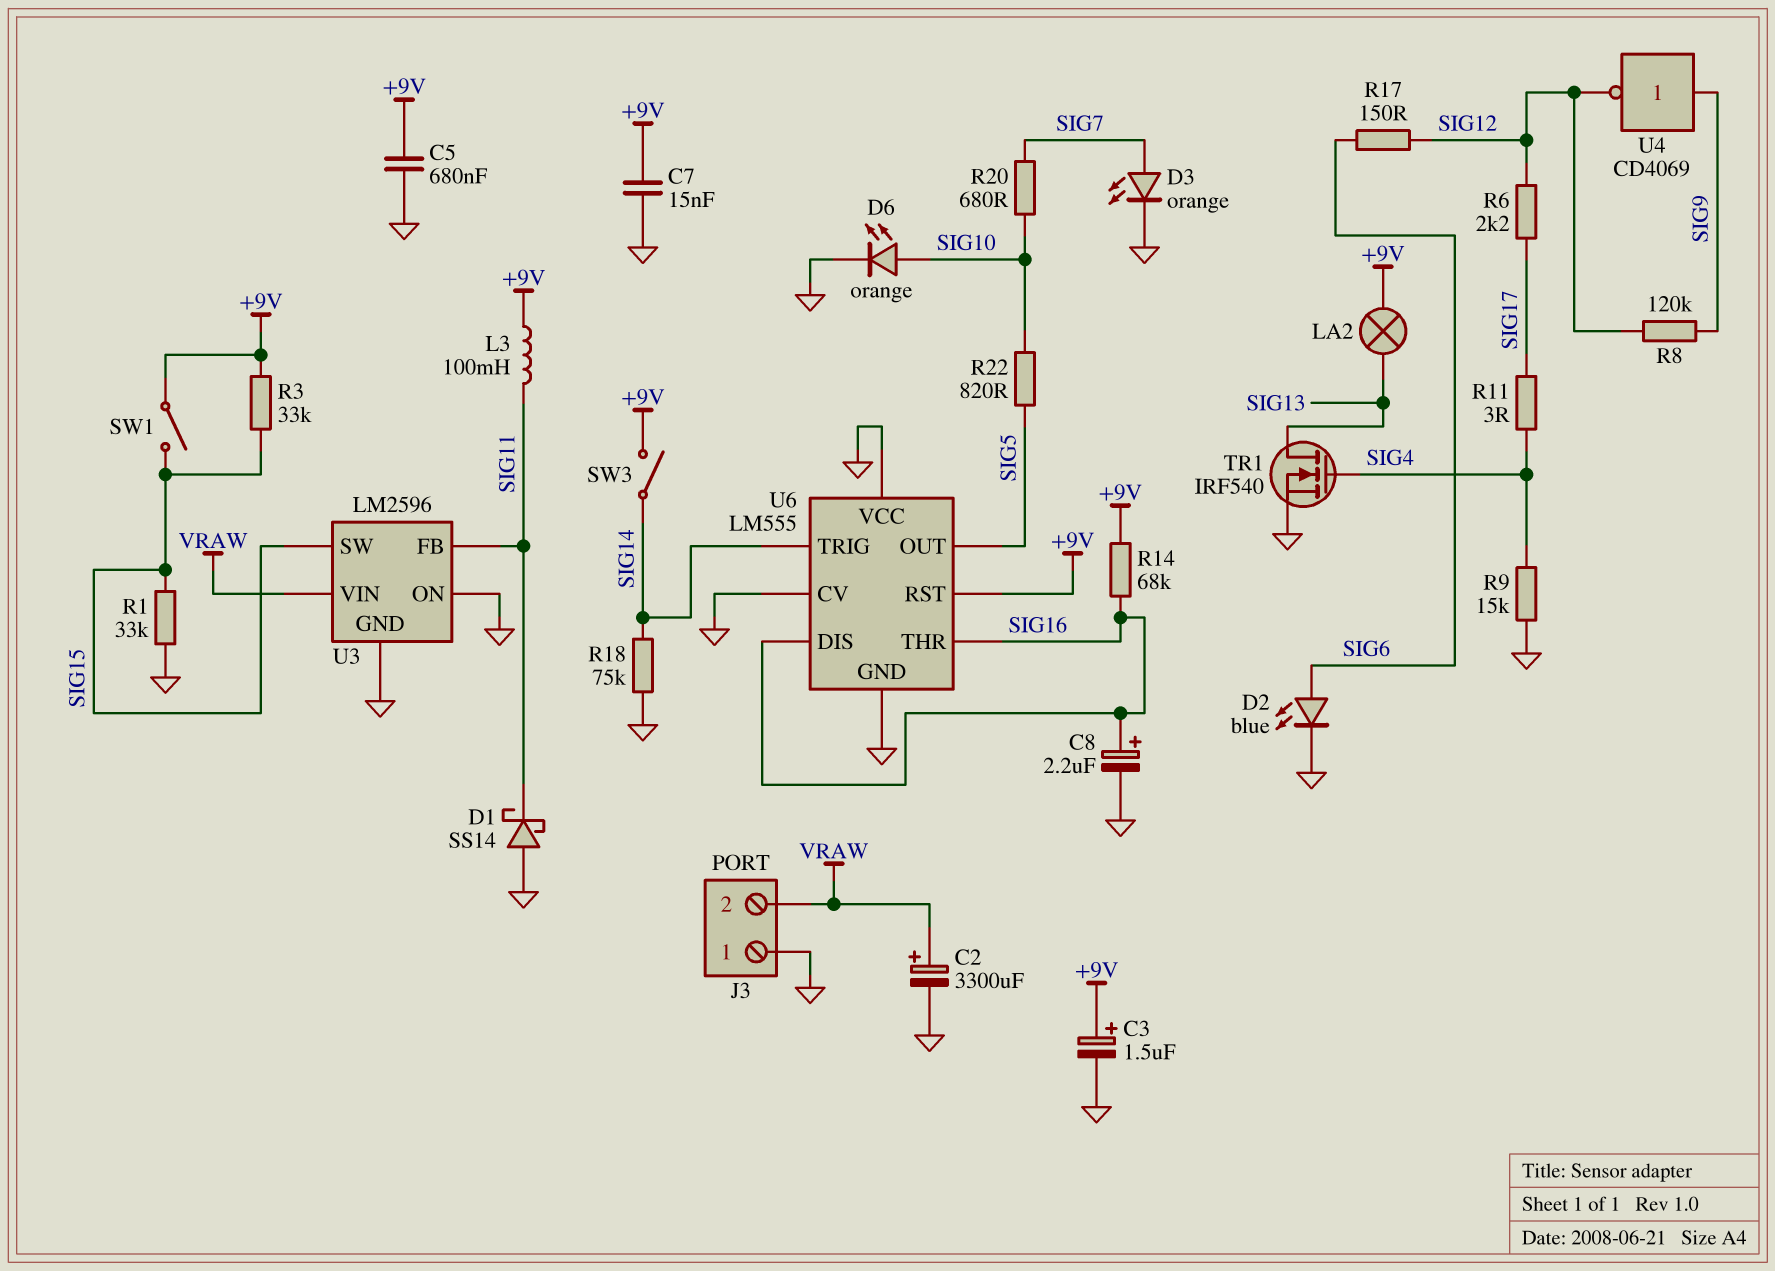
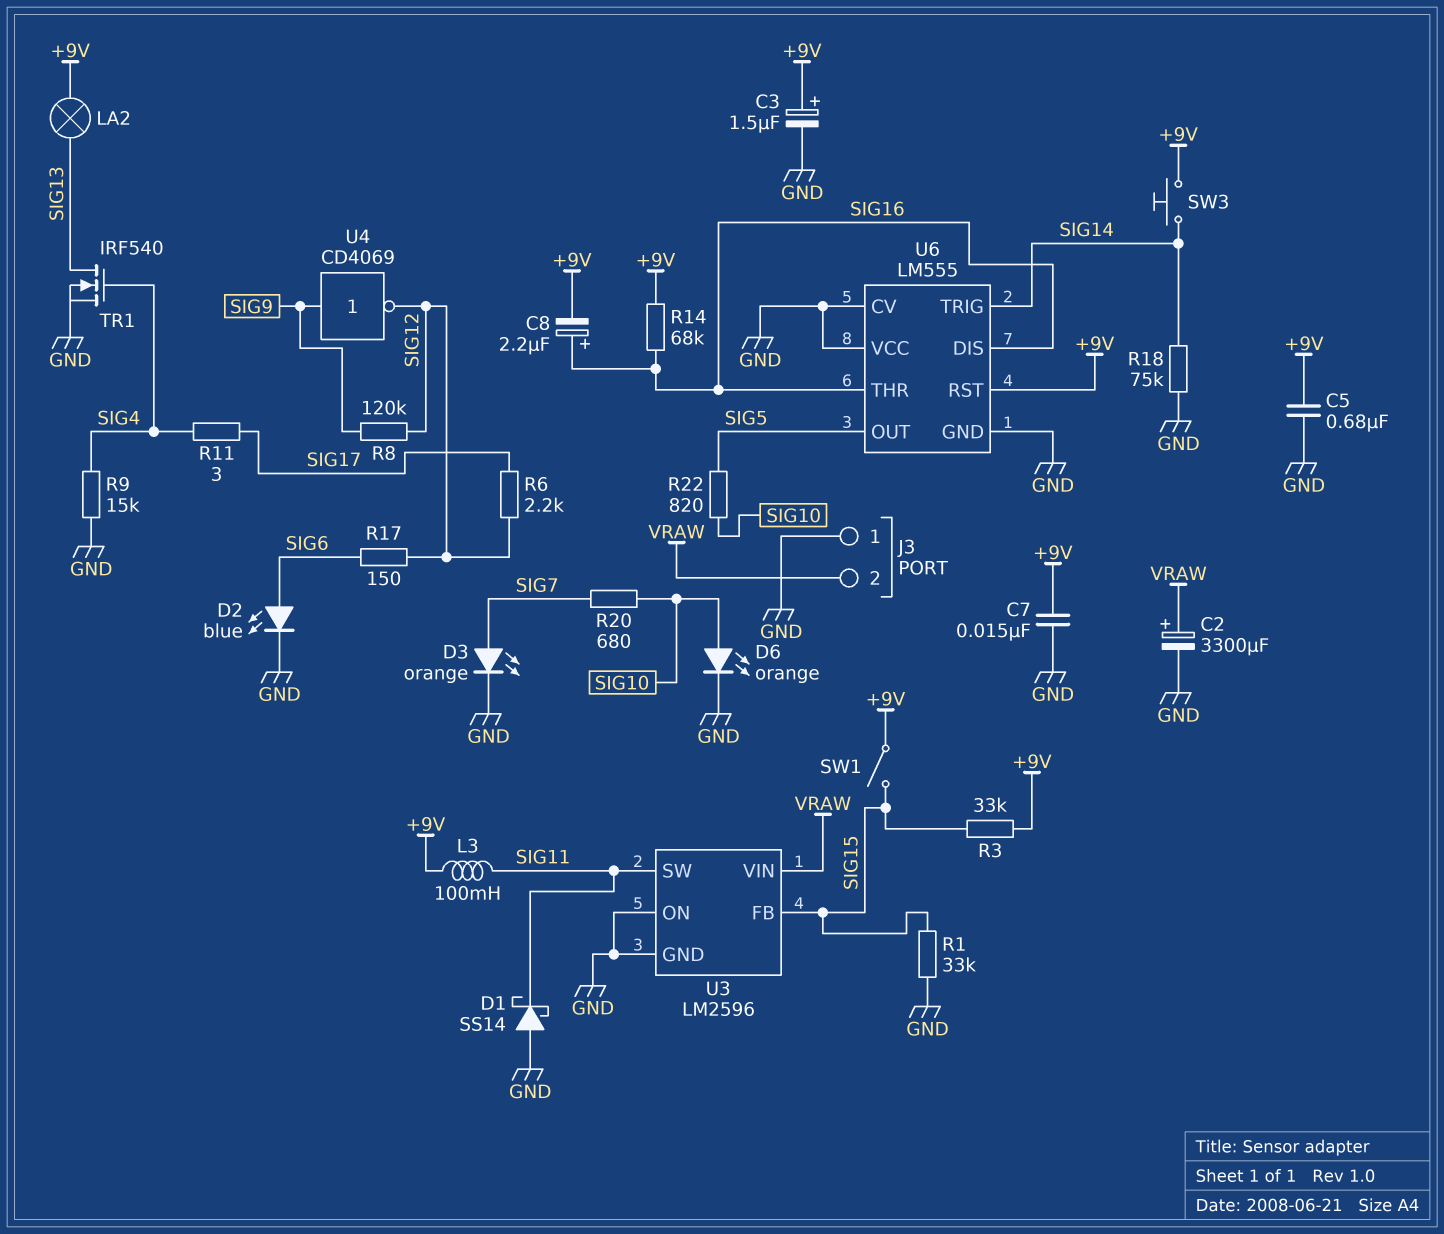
C8: 2.2uF (plus SIG16, minus GND) -> 2.2uF (plus SIG16, minus +9V)
SW3: switch (+9V, SIG14) -> button (+9V, SIG14)
U3 pin FB: SIG11 -> SIG15
U3 pin SW: SIG15 -> SIG11

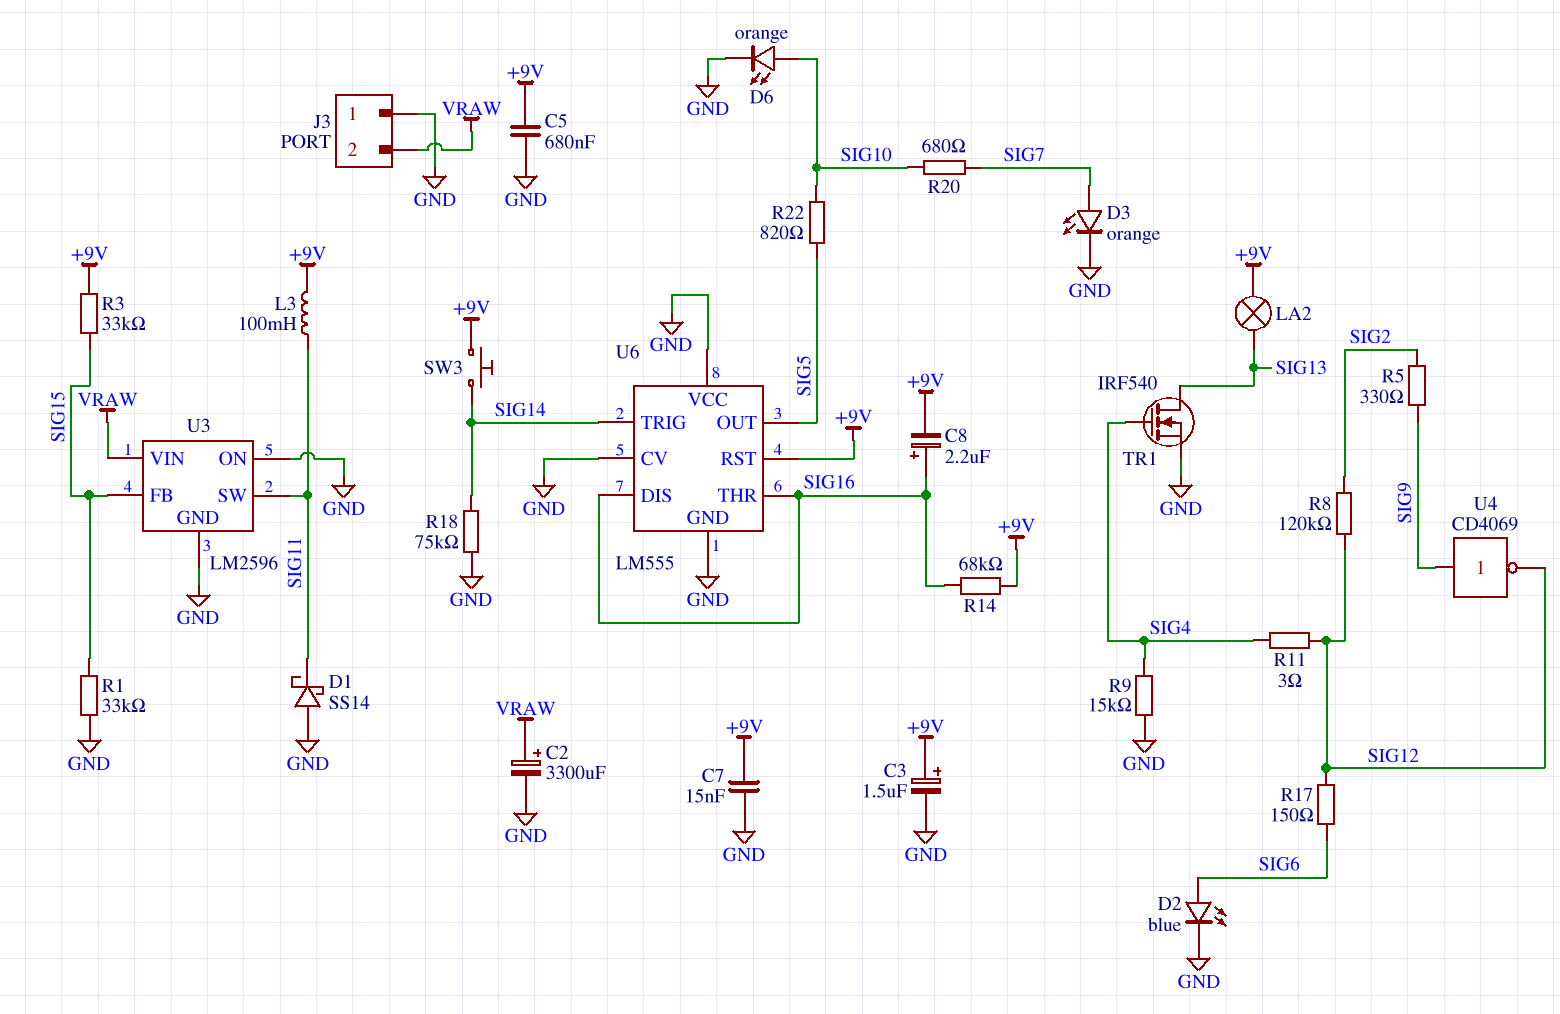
R5: none -> 330 (SIG2, SIG9)
R6: 2.2k (SIG12, SIG17) -> none
R8: 120k (SIG9, SIG12) -> 120k (SIG2, SIG12)
R11: 3 (SIG4, SIG17) -> 3 (SIG4, SIG12)
SW1: switch (+9V, SIG15) -> none

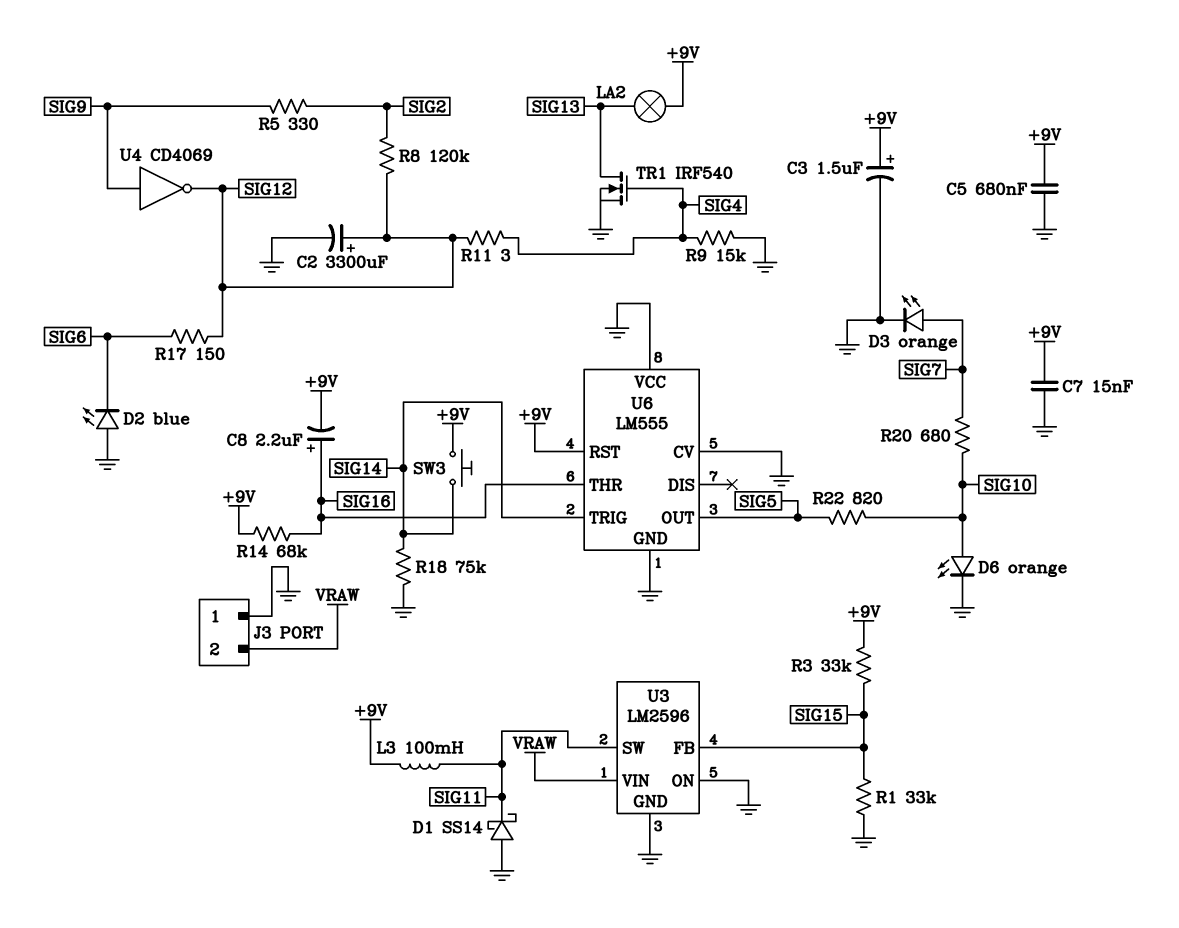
C2: 3300uF (plus VRAW, minus GND) -> 3300uF (plus SIG12, minus GND)
D2: LED blue (A SIG6, K GND) -> LED blue (A GND, K SIG6)
U6 pin DIS: SIG16 -> none

